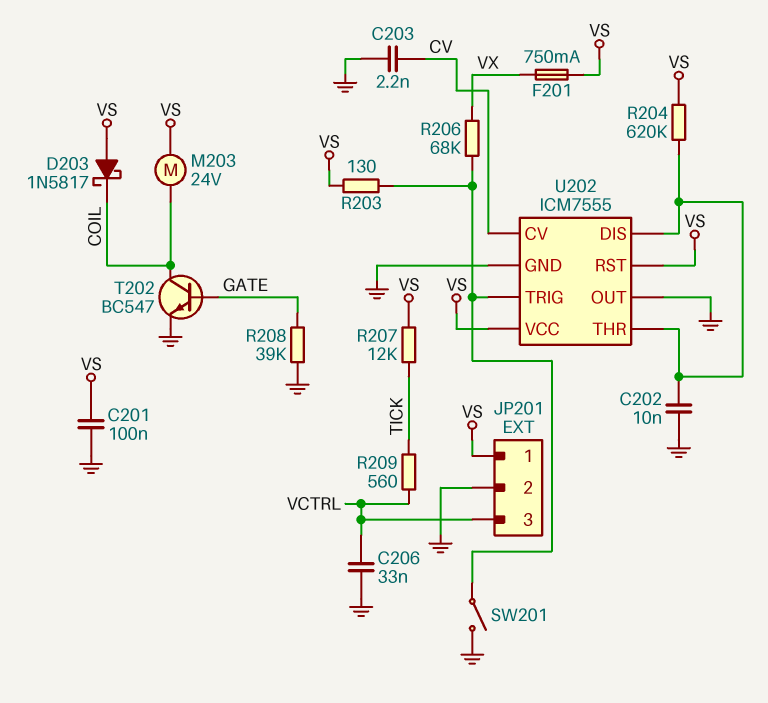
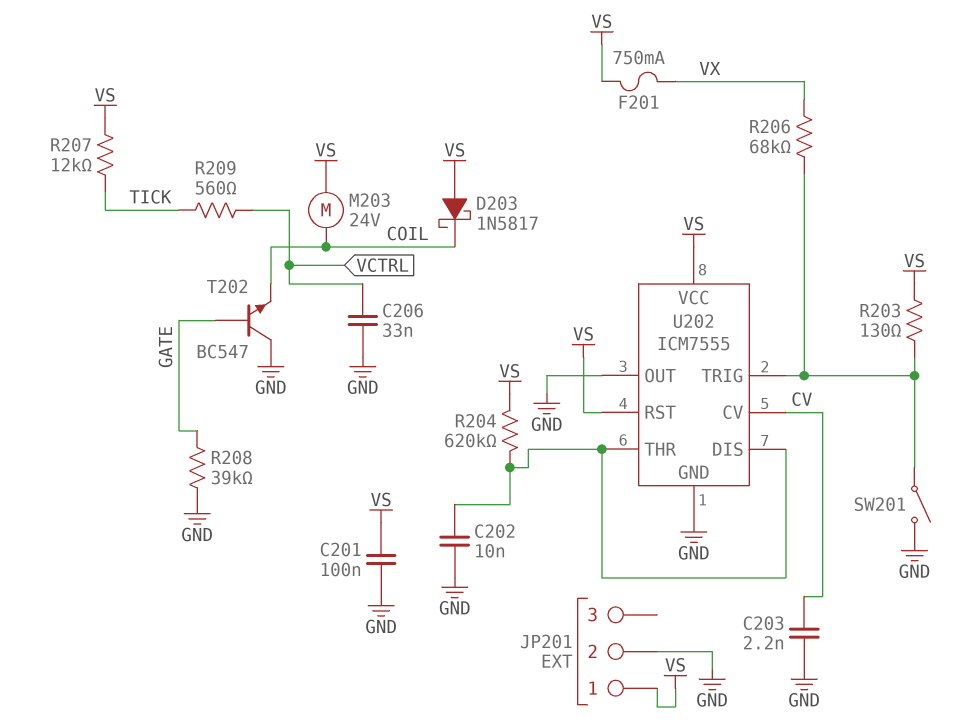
JP201 pin 3: VCTRL -> none
T202: NPN BC547 (B GATE, C COIL, E GND) -> NPN BC547 (B GATE, C GND, E COIL)

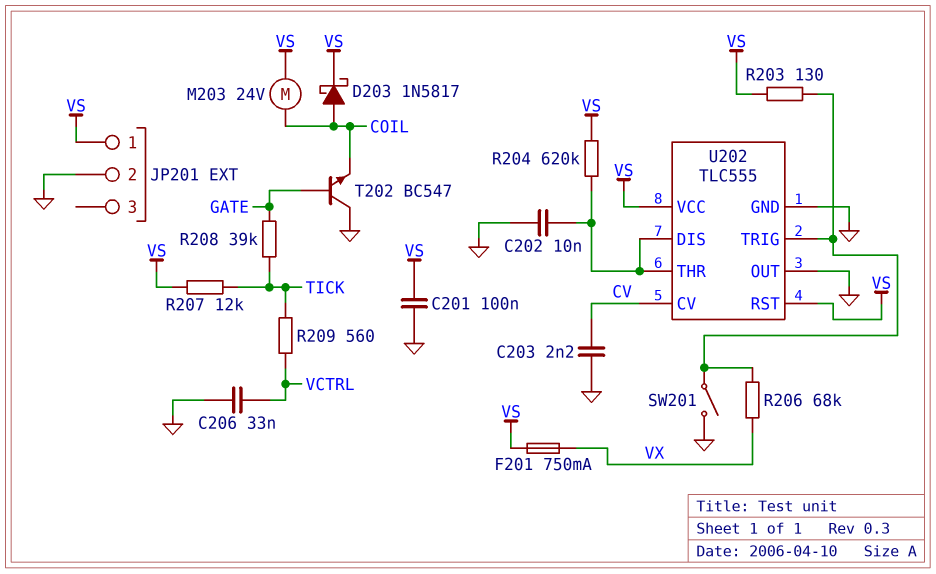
D203: schottky 1N5817 (A VS, K COIL) -> schottky 1N5817 (A COIL, K VS)
R208: 39k (GATE, GND) -> 39k (GATE, TICK)
U202: ICM7555 -> TLC555

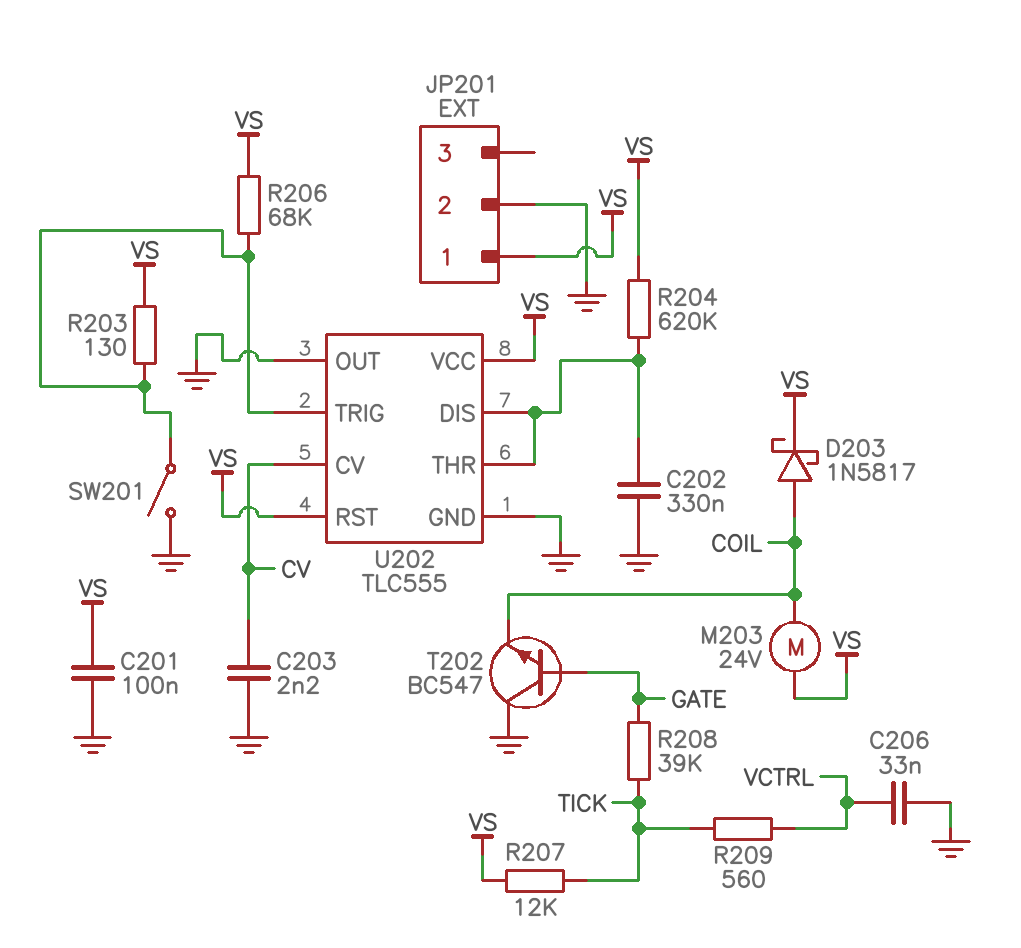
C202: 10nF (GND, U202/DIS) -> 330nF (GND, U202/DIS)
F201: 750mA (VS, VX) -> none
R206: 68k (U202/TRIG, VX) -> 68k (U202/TRIG, VS)

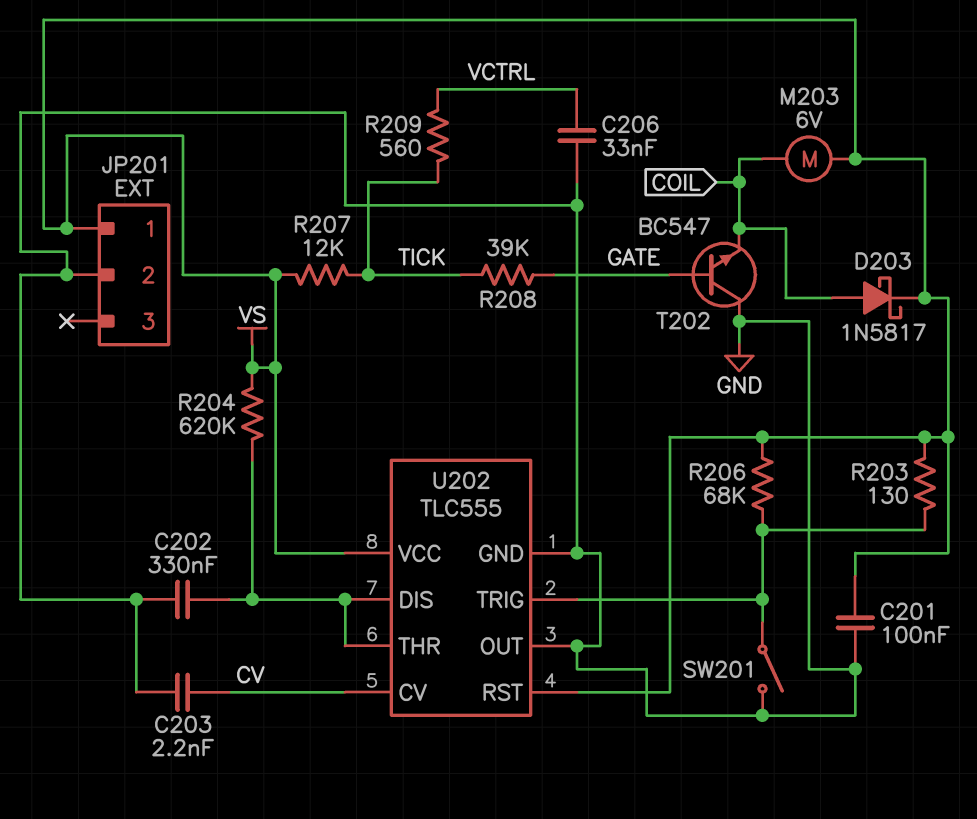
M203: motor 24V (COIL, VS) -> motor 6V (COIL, VS)

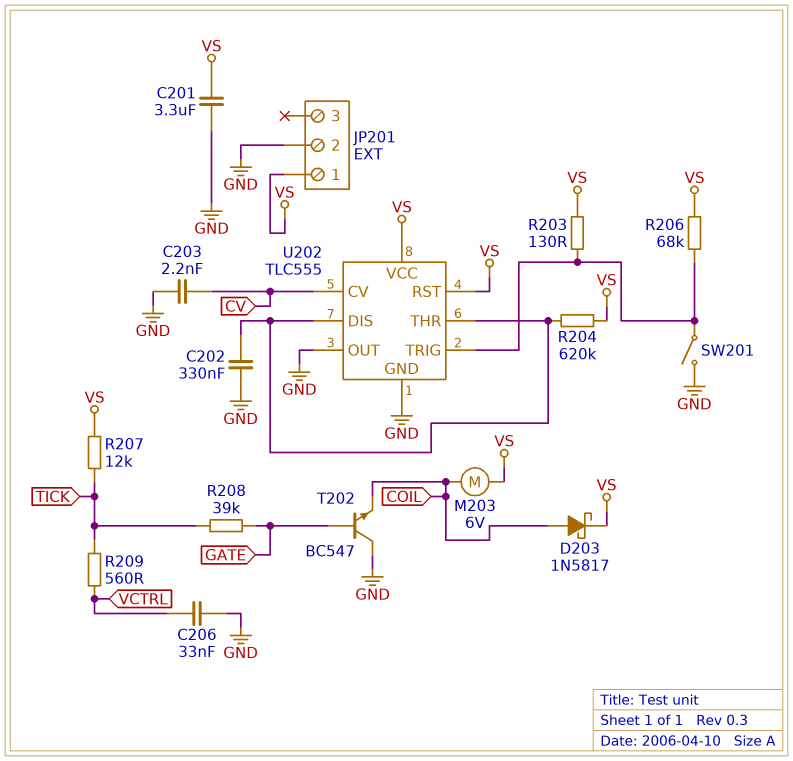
C201: 100nF (GND, VS) -> 3.3uF (GND, VS)

